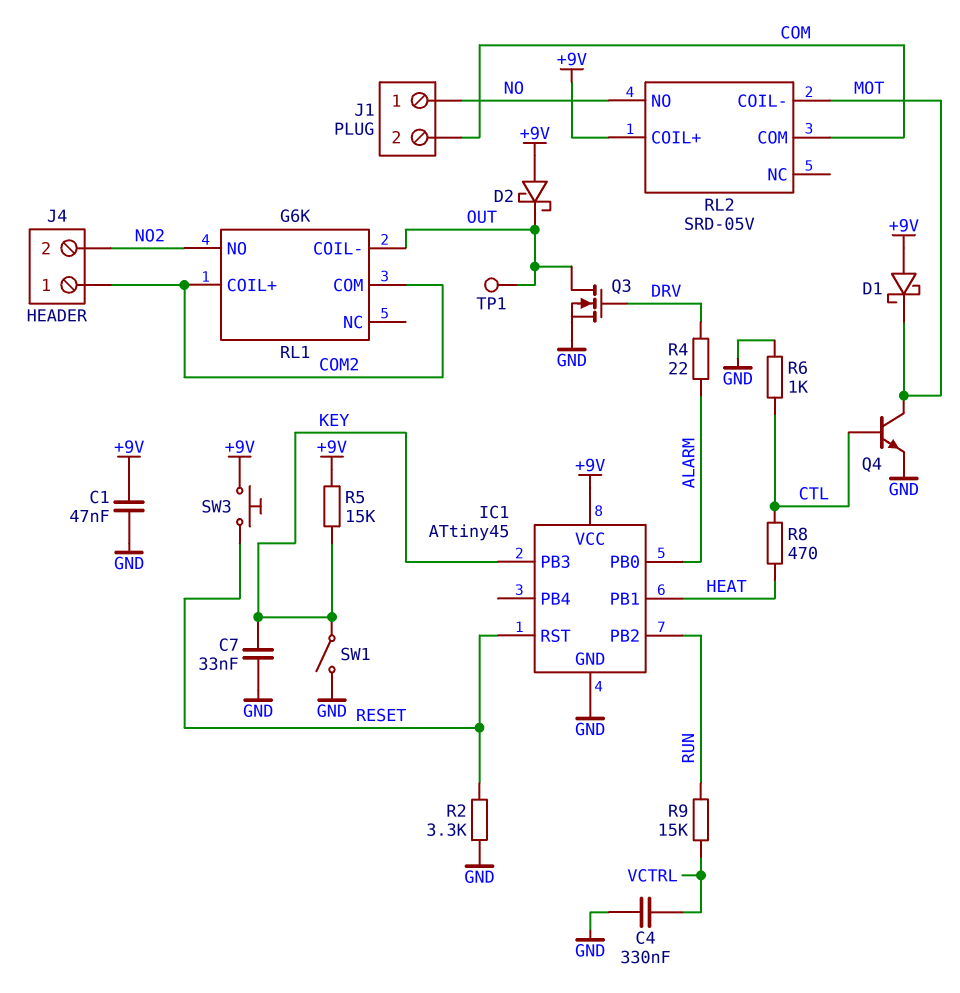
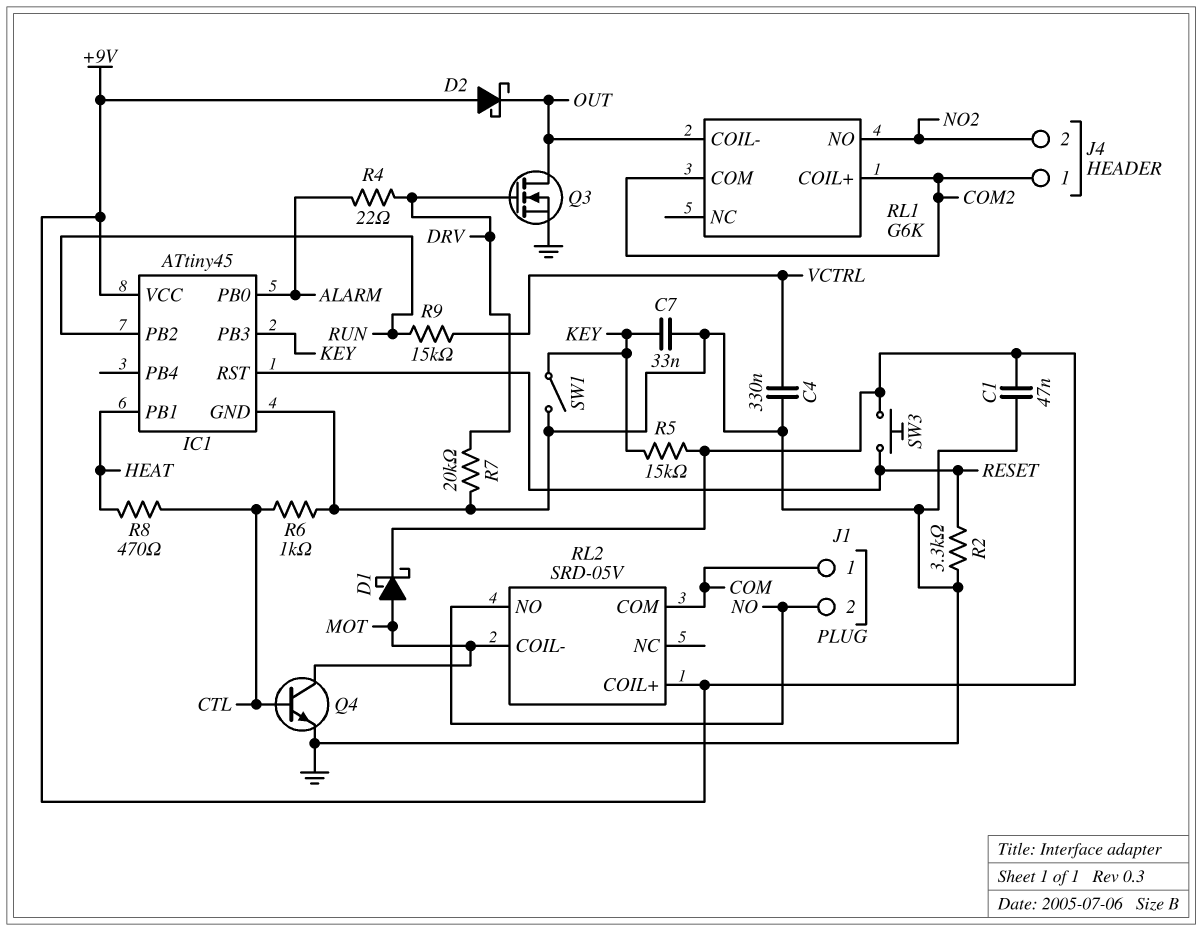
D1: schottky (A +9V, K MOT) -> schottky (A MOT, K +9V)
J1 pin 1: NO -> COM
J1 pin 2: COM -> NO
R7: none -> 20k (DRV, GND)
TP1: test point (OUT) -> none

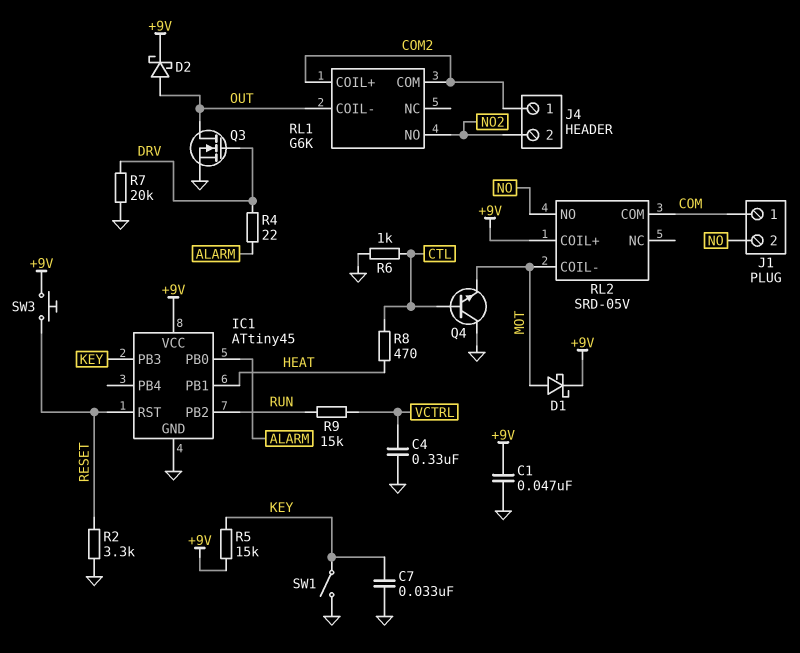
D2: schottky (A +9V, K OUT) -> schottky (A OUT, K +9V)
Q4: NPN (B CTL, C MOT, E GND) -> NPN (B CTL, C GND, E MOT)

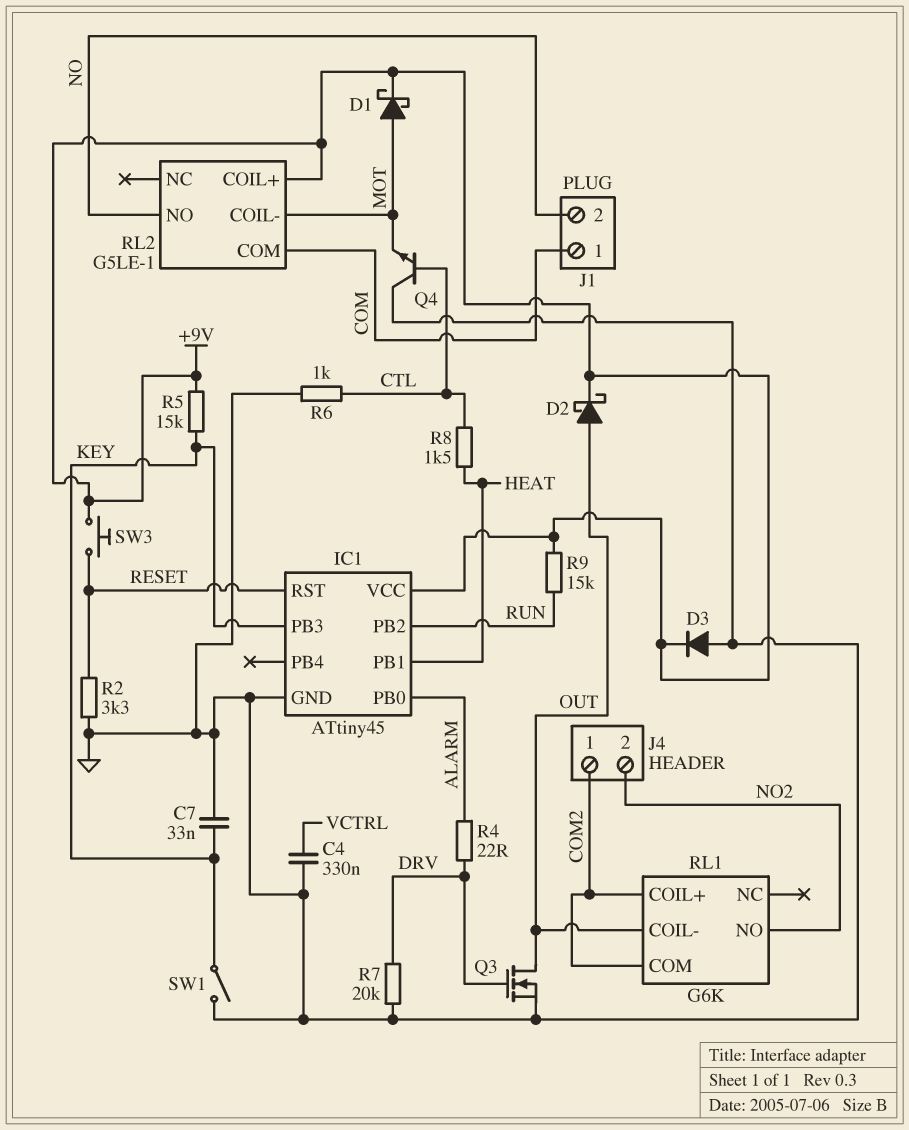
C1: 47nF (+9V, GND) -> none
D3: none -> diode (A GND, K +9V)
R8: 470 (CTL, HEAT) -> 1.5k (CTL, HEAT)
R9: 15k (RUN, VCTRL) -> 15k (+9V, RUN)
RL2: SRD-05V -> G5LE-1

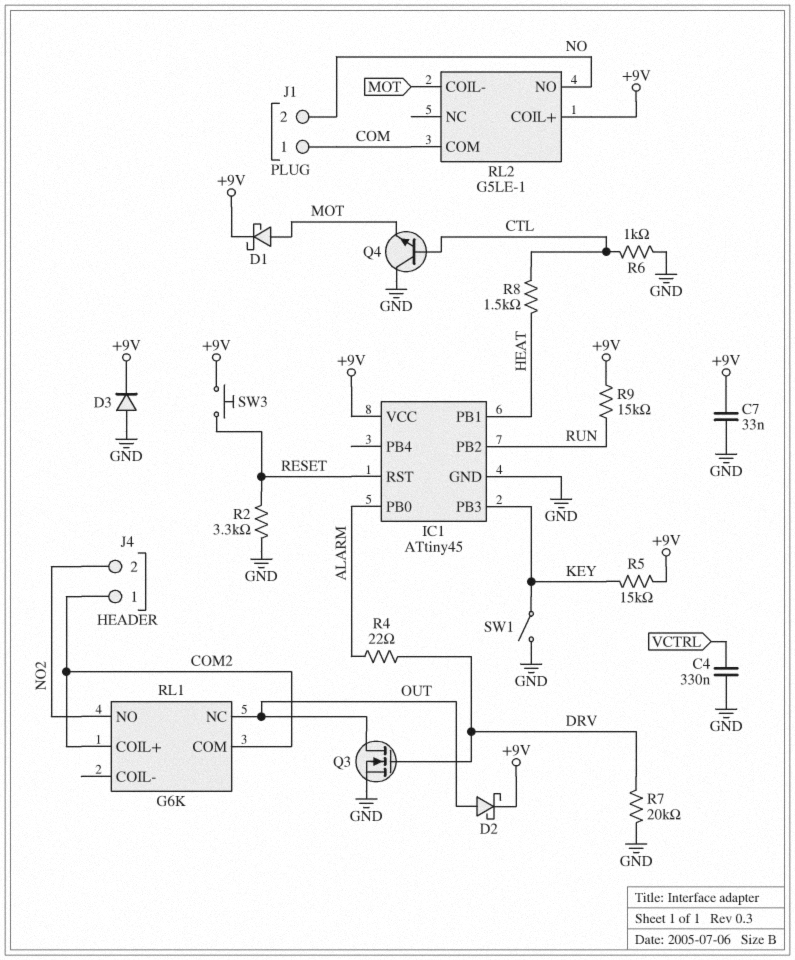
C7: 33nF (GND, KEY) -> 33nF (+9V, GND)
RL1 pin COIL-: OUT -> none
RL1 pin NC: none -> OUT

